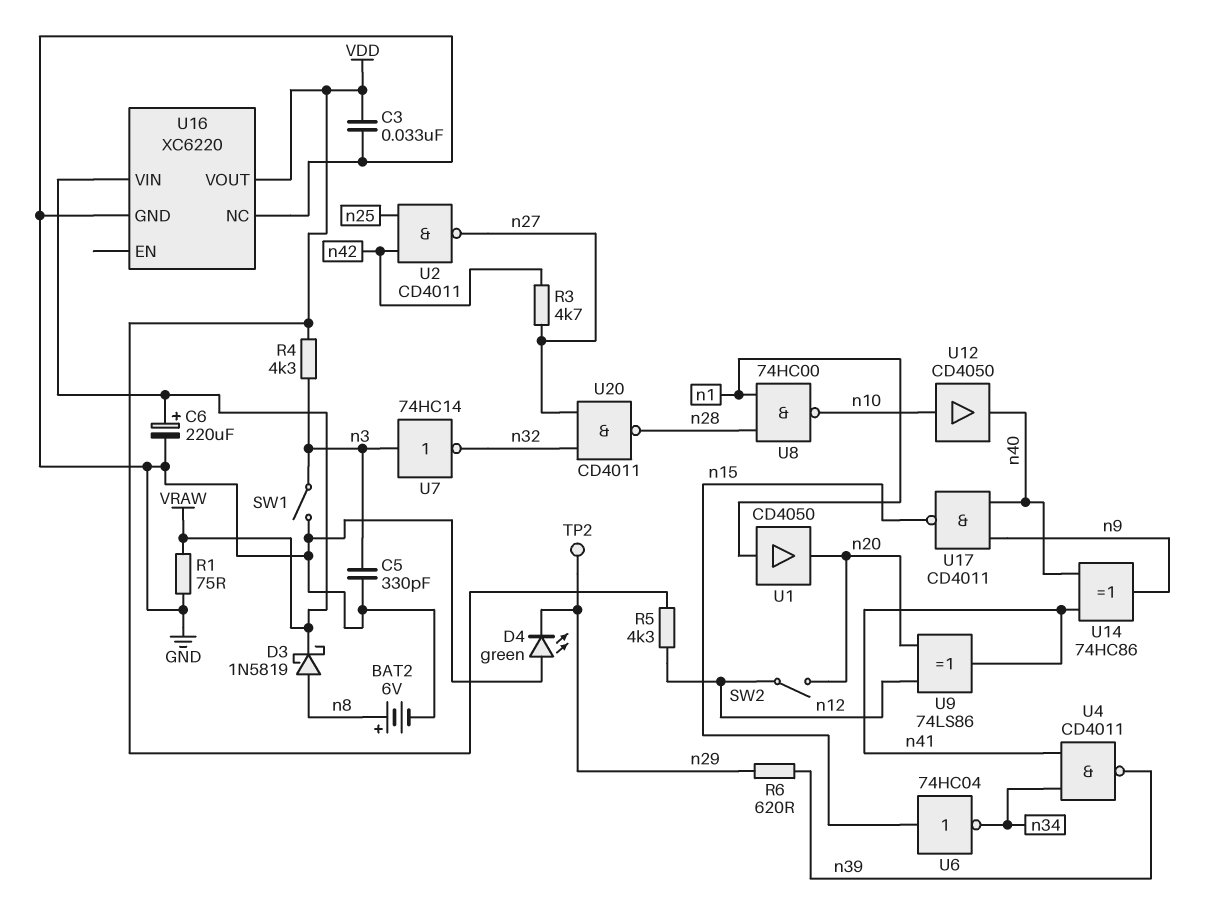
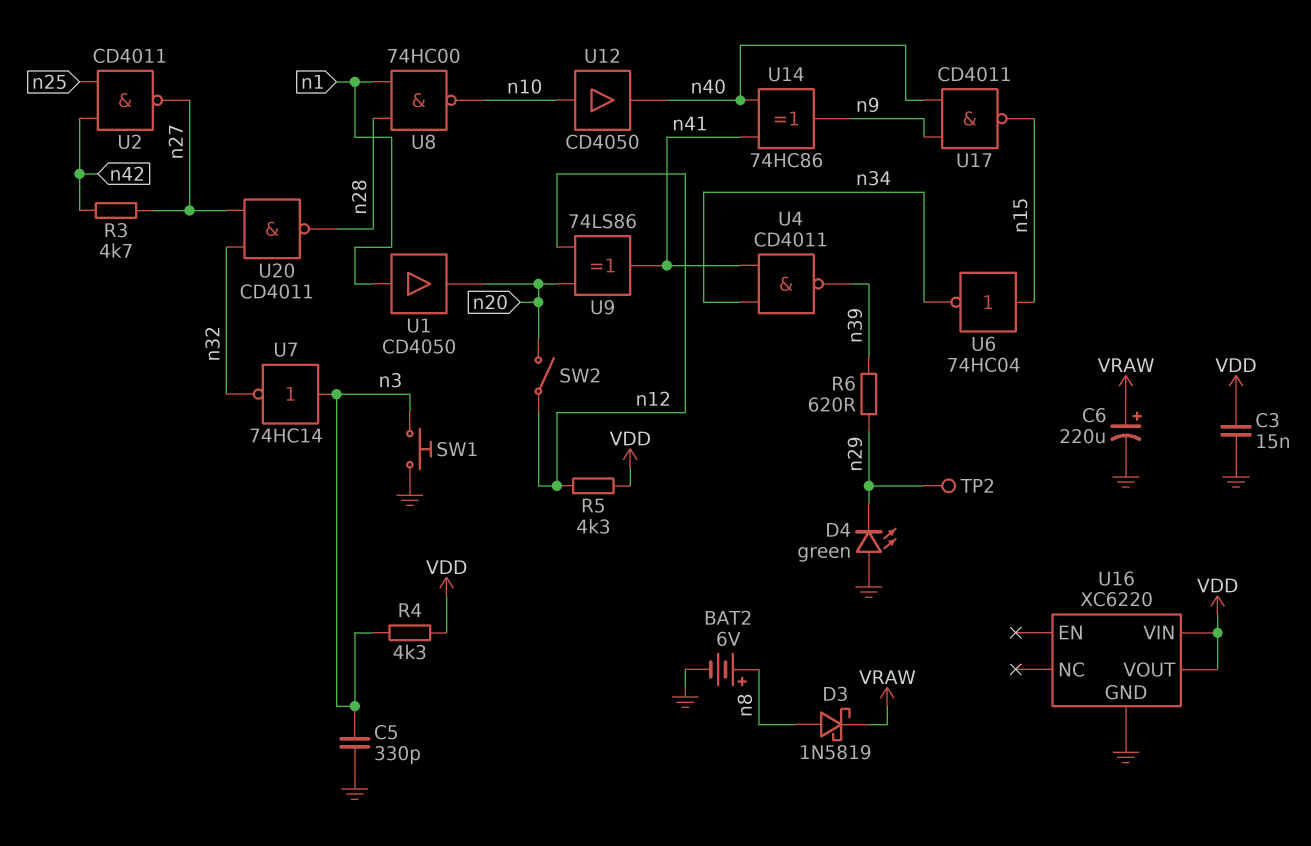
C3: 33nF (GND, VDD) -> 15nF (GND, VDD)
R1: 75 (GND, VRAW) -> none
SW1: switch (GND, n3) -> button (GND, n3)
U16 pin NC: GND -> none
U16 pin VIN: VRAW -> VDD

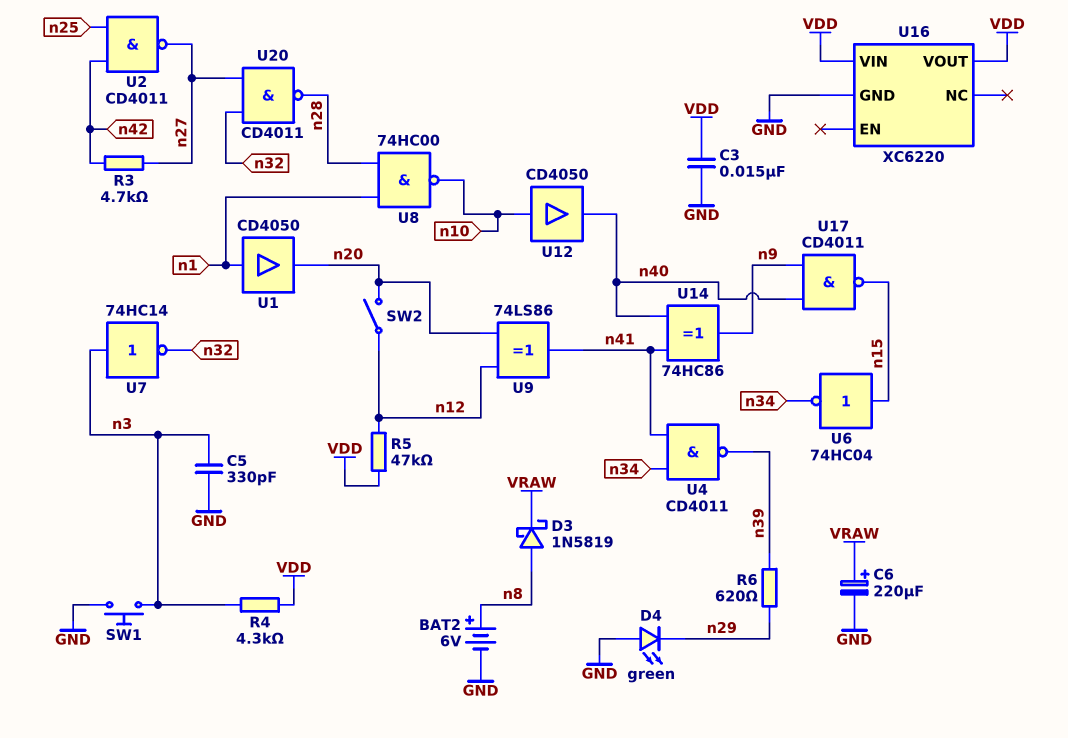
R5: 4.3k (VDD, n12) -> 47k (VDD, n12)
TP2: test point (n29) -> none

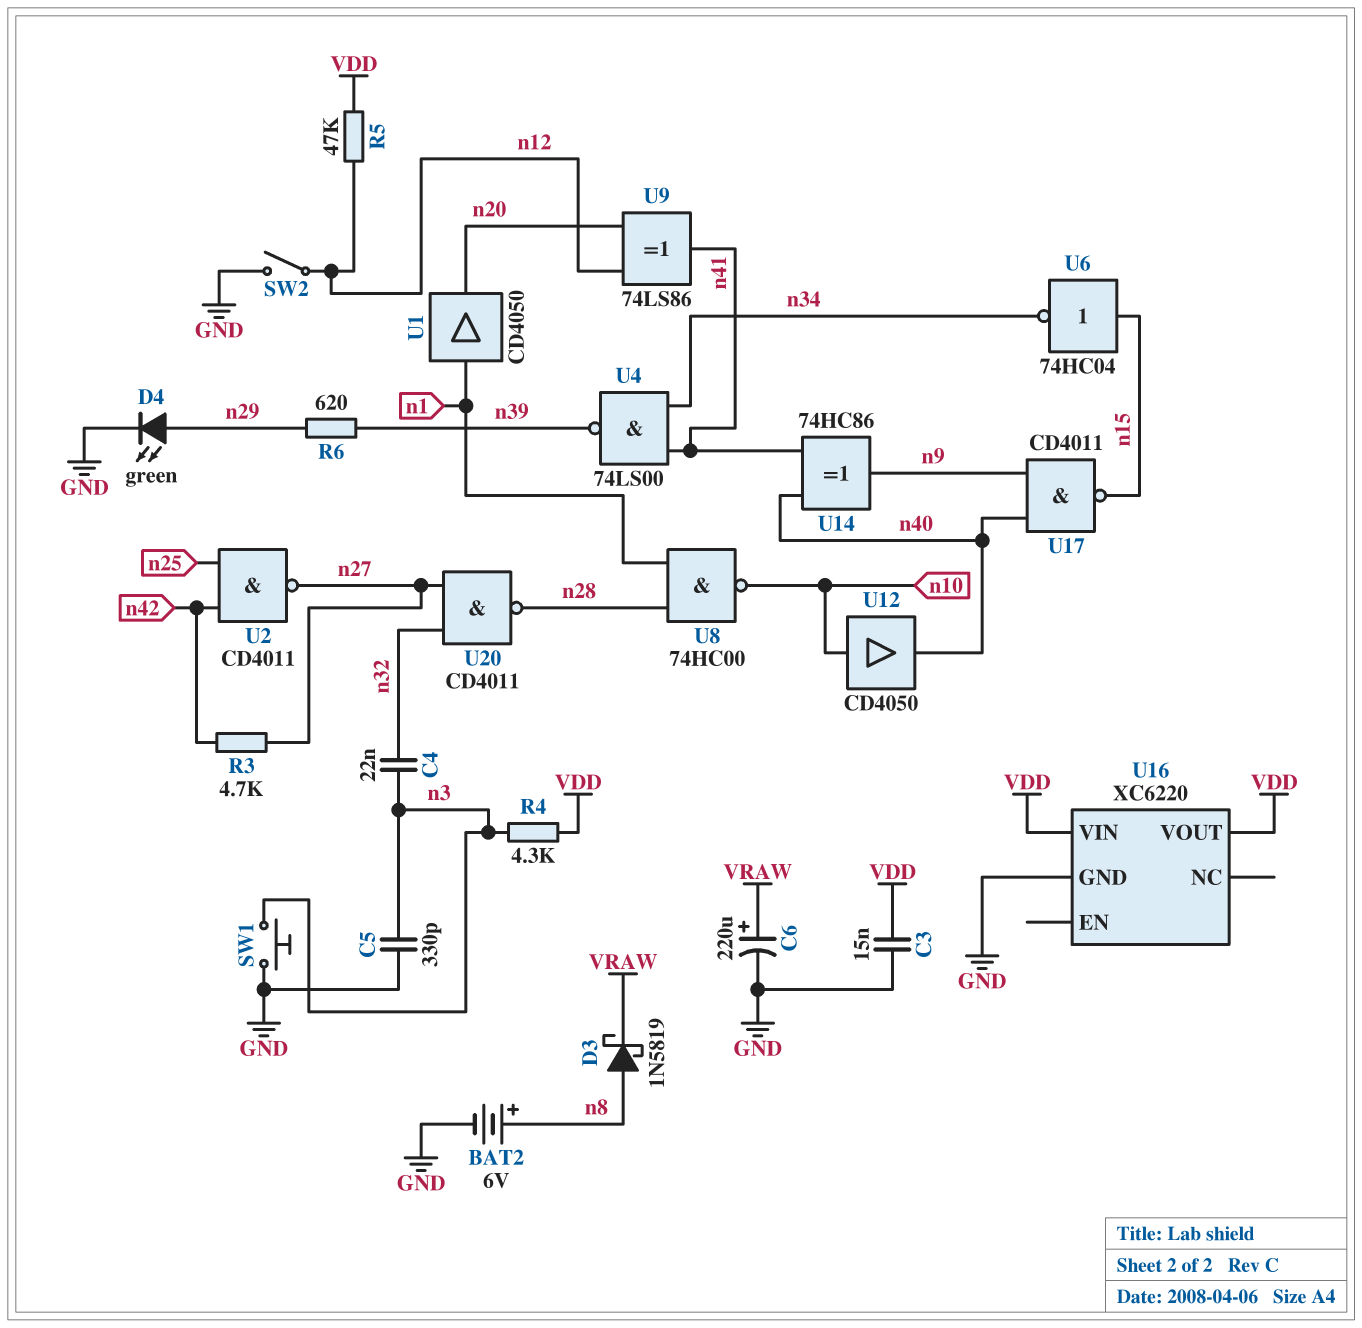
C4: none -> 22nF (n3, n32)
D4: LED green (A GND, K n29) -> LED green (A n29, K GND)
SW2: switch (n12, n20) -> switch (GND, n12)
U4: NAND CD4011 (in n34, in n41, out n39) -> NAND 74LS00 (in n34, in n41, out n39)
U7: NOT 74HC14 (in n3, out n32) -> none

